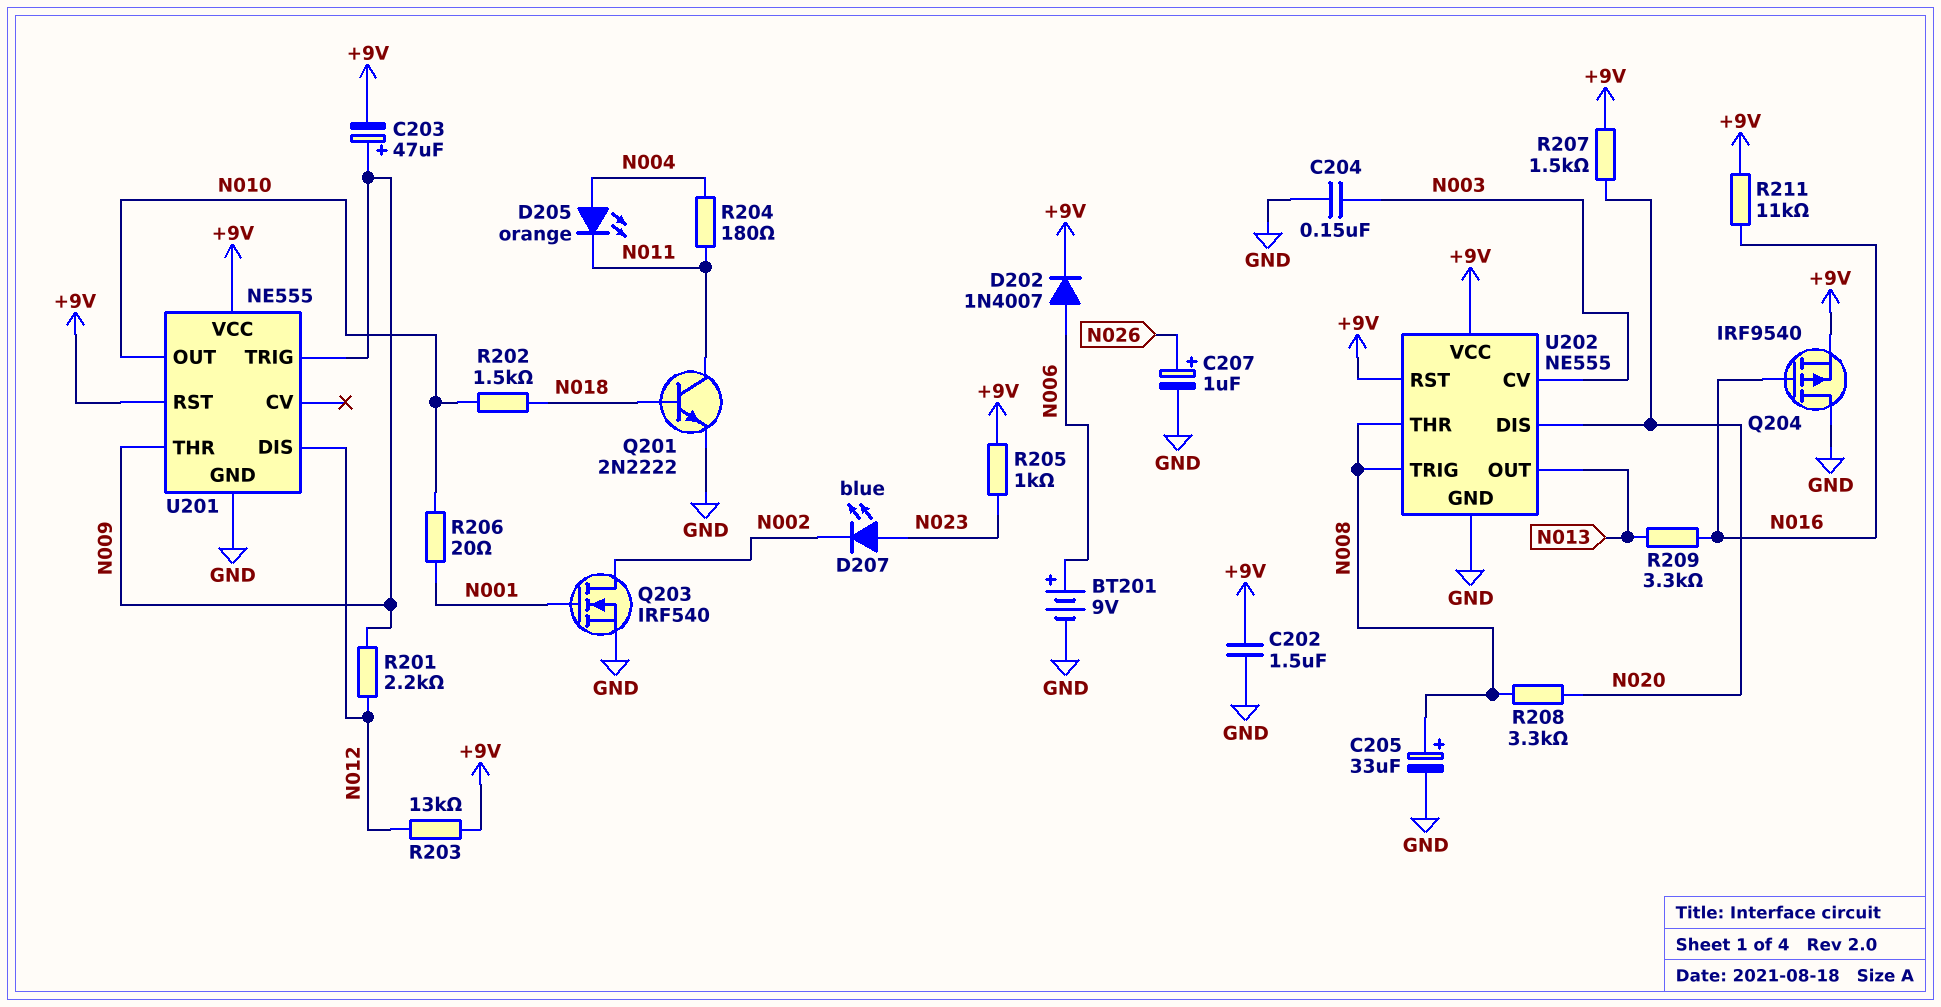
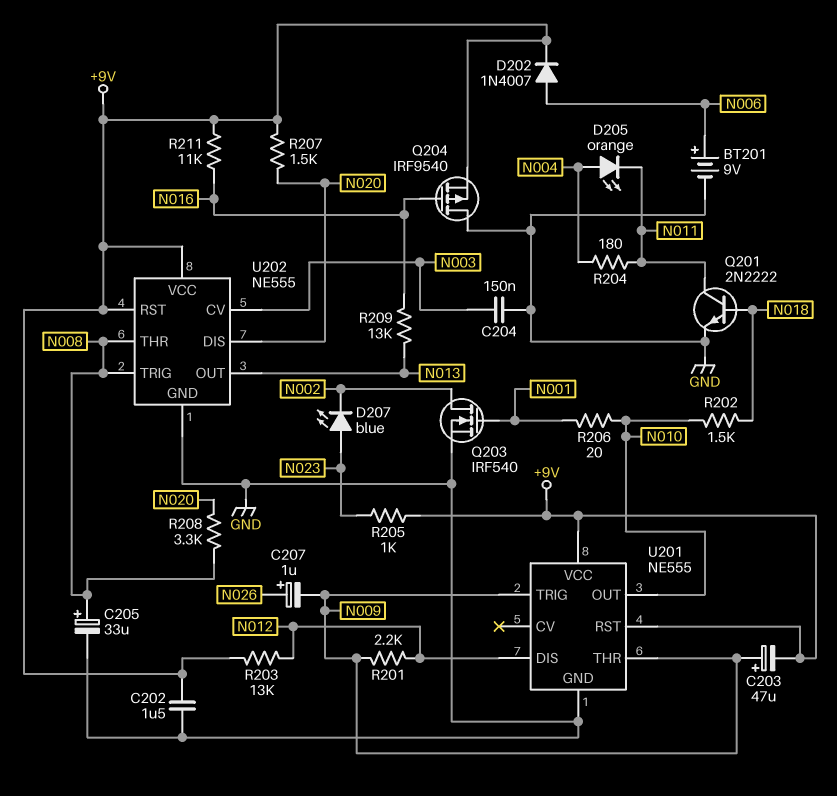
C207: 1uF (plus N026, minus GND) -> 1uF (plus N026, minus N009)
R209: 3.3k (N013, N016) -> 13k (N013, N016)

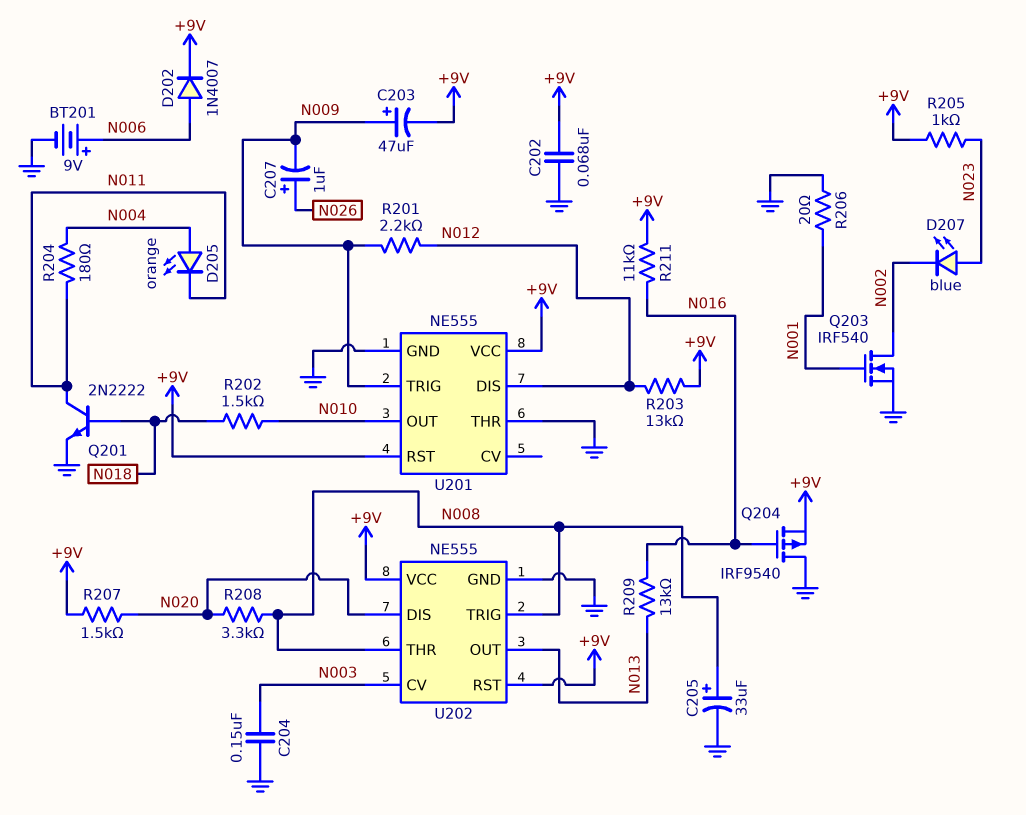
C202: 1.5uF (+9V, GND) -> 68nF (+9V, GND)
R206: 20 (N001, N010) -> 20 (GND, N001)
U201 pin THR: N009 -> GND

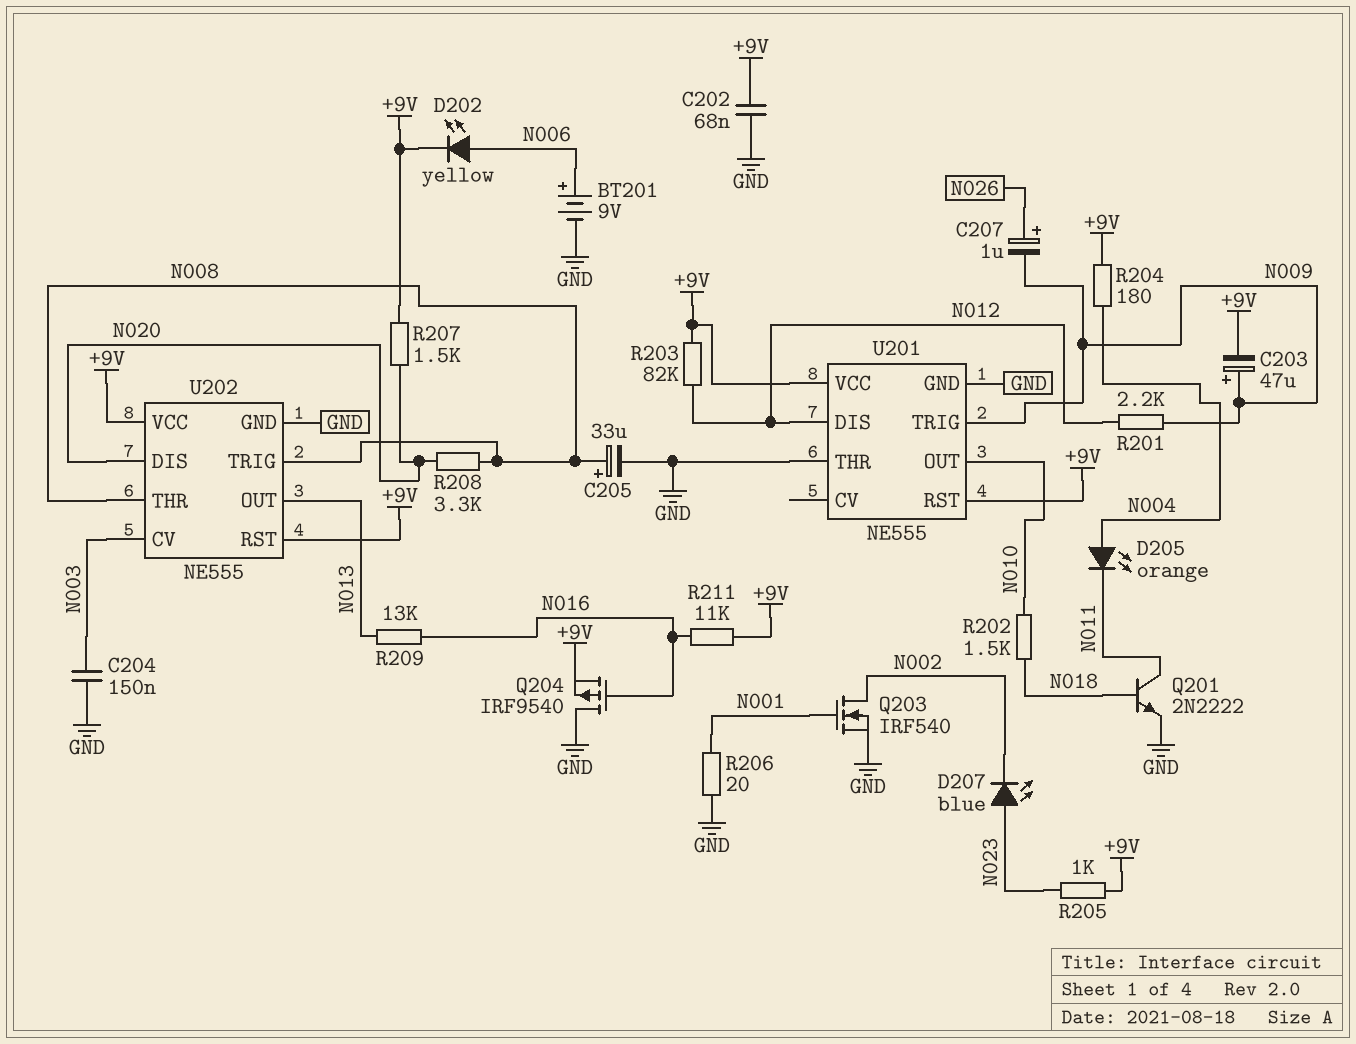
D202: diode 1N4007 (A N006, K +9V) -> LED yellow (A N006, K +9V)
R203: 13k (+9V, N012) -> 82k (+9V, N012)
R204: 180 (N004, N011) -> 180 (+9V, N004)

